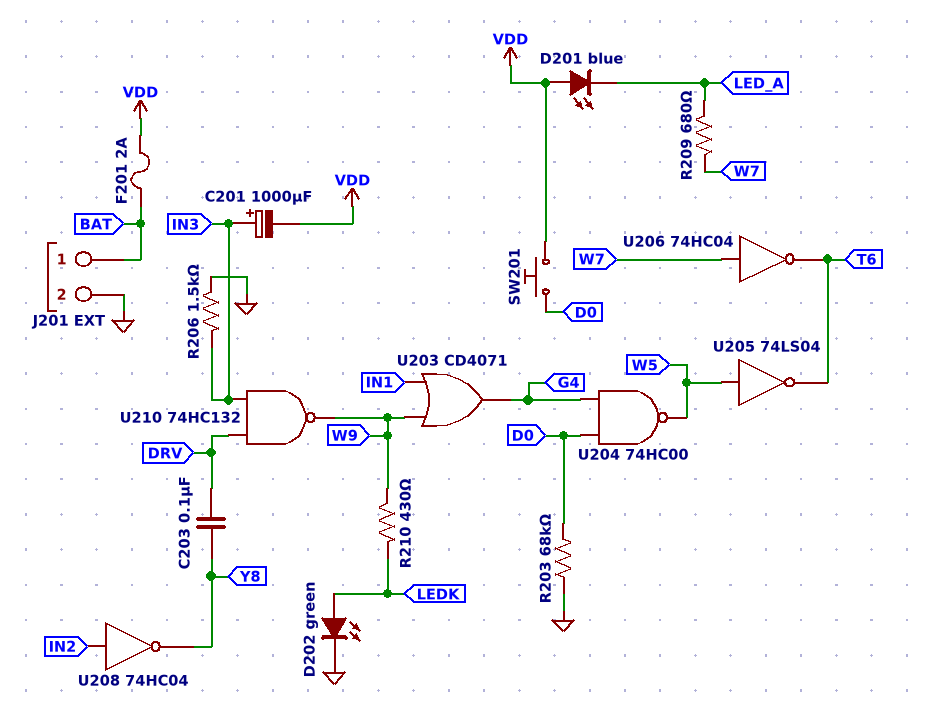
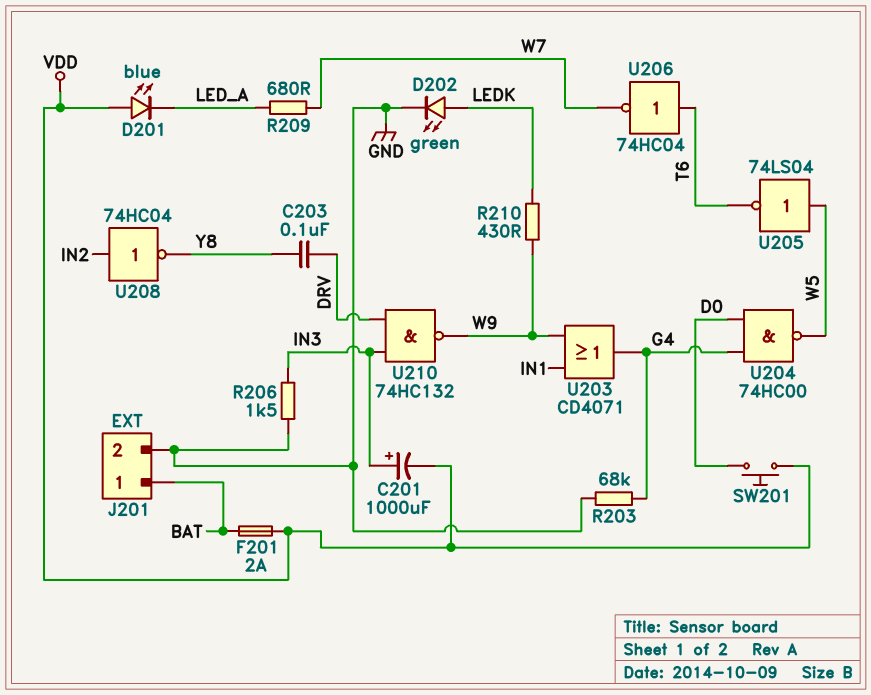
R203: 68k (D0, GND) -> 68k (G4, GND)
U206: NOT 74HC04 (in W7, out T6) -> NOT 74HC04 (in T6, out W7)

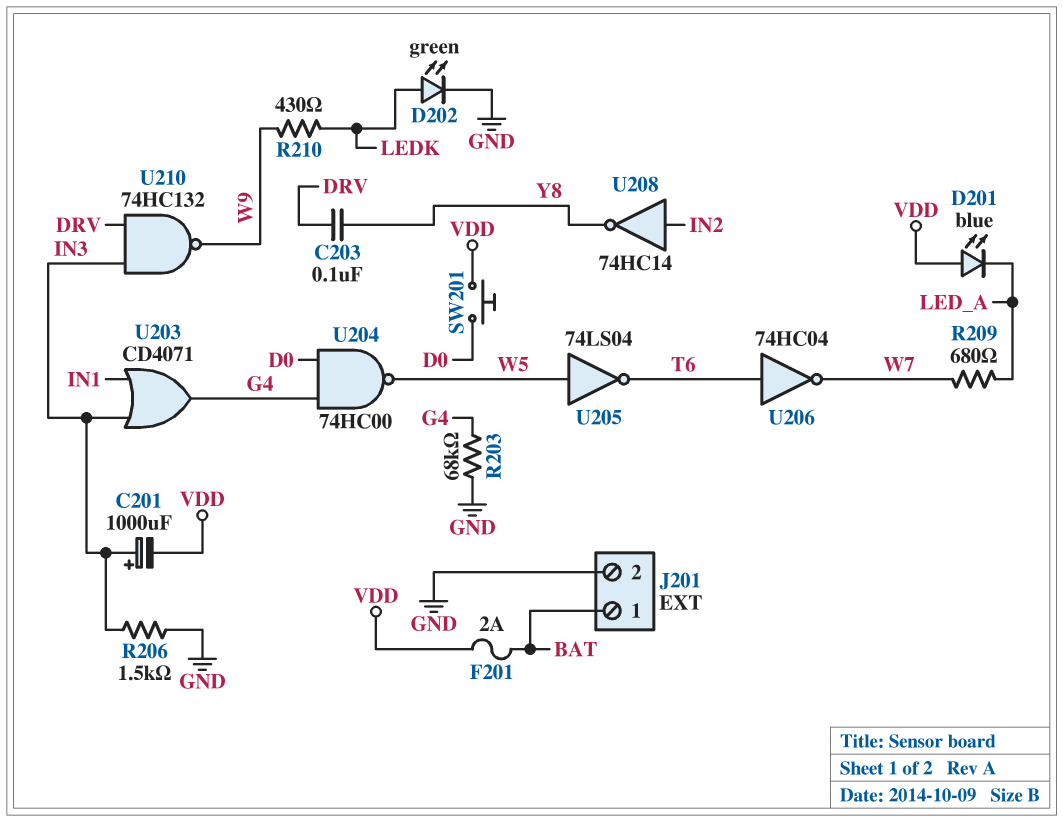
U203: OR CD4071 (in IN1, in W9, out G4) -> OR CD4071 (in IN1, in IN3, out G4)
U208: NOT 74HC04 (in IN2, out Y8) -> NOT 74HC14 (in IN2, out Y8)

